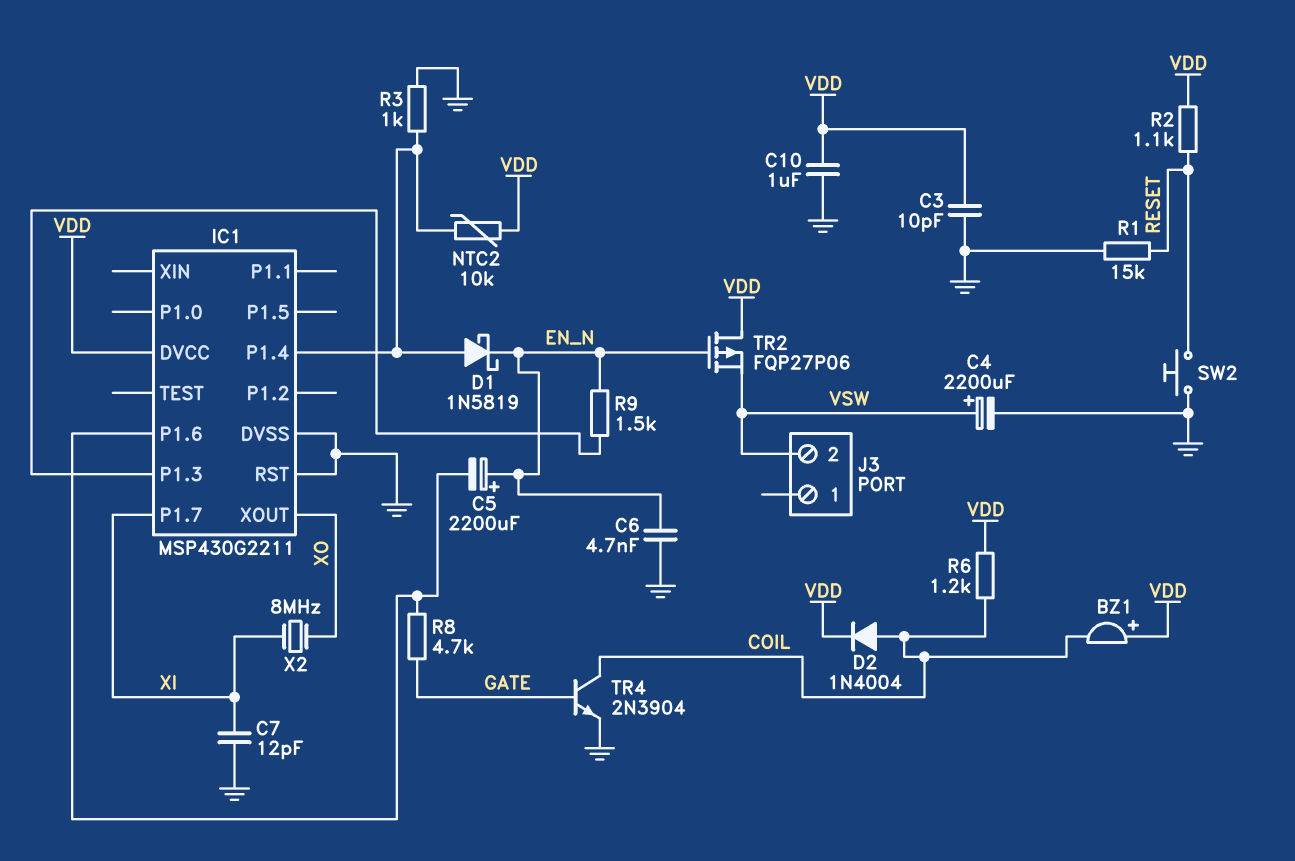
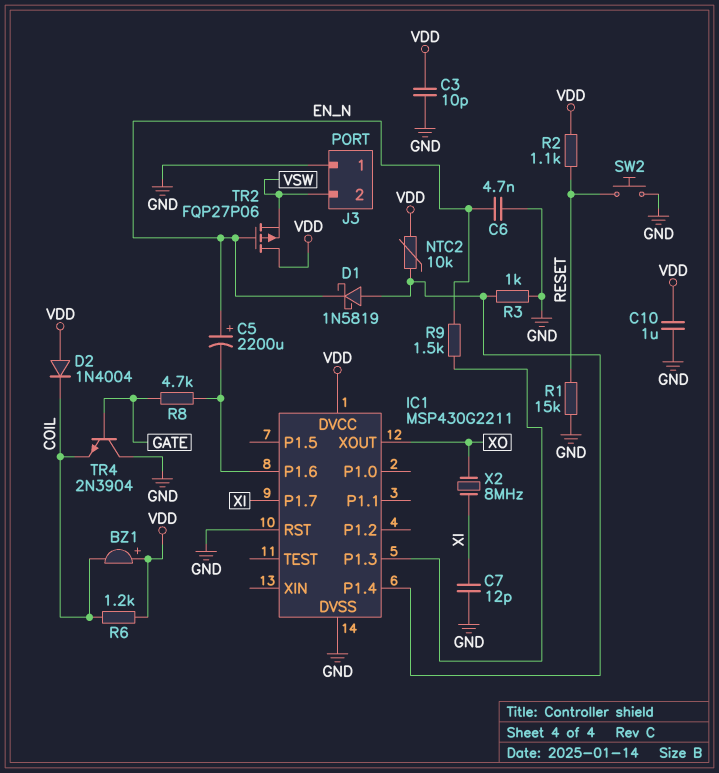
C4: 2200uF (plus VSW, minus GND) -> none
D2: diode 1N4004 (A COIL, K VDD) -> diode 1N4004 (A VDD, K COIL)
J3 pin 1: none -> GND
TR4: NPN 2N3904 (B GATE, C COIL, E GND) -> NPN 2N3904 (B GATE, C GND, E COIL)

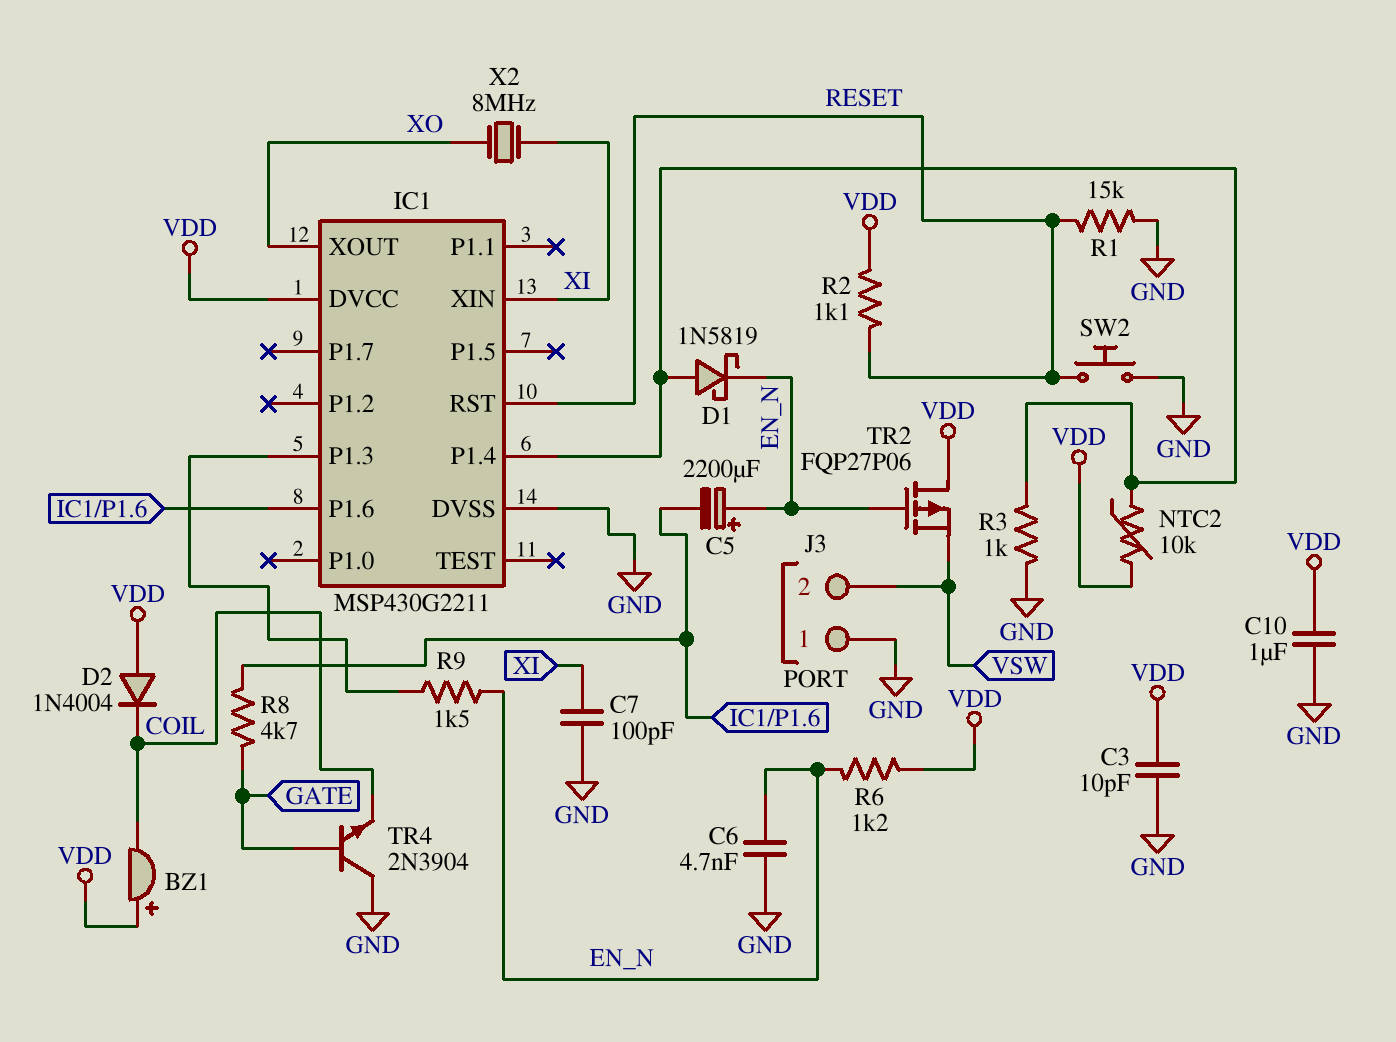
C7: 12pF (GND, XI) -> 100pF (GND, XI)
IC1 pin P1.7: XI -> none
IC1 pin RST: GND -> RESET
IC1 pin XIN: none -> XI
R6: 1.2k (COIL, VDD) -> 1.2k (EN_N, VDD)

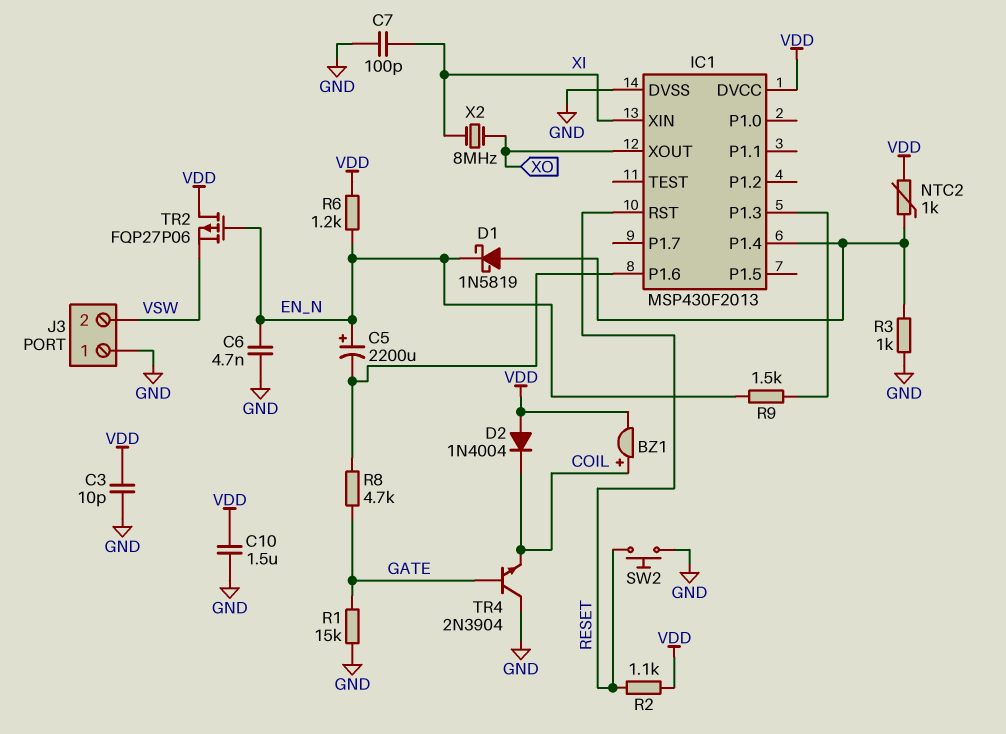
BZ1: buzzer (plus VDD, minus COIL) -> buzzer (plus COIL, minus VDD)
C10: 1uF (GND, VDD) -> 1.5uF (GND, VDD)
IC1: MSP430G2211 -> MSP430F2013
NTC2: 10k (IC1/P1.4, VDD) -> 1k (IC1/P1.4, VDD)
R1: 15k (GND, RESET) -> 15k (GATE, GND)

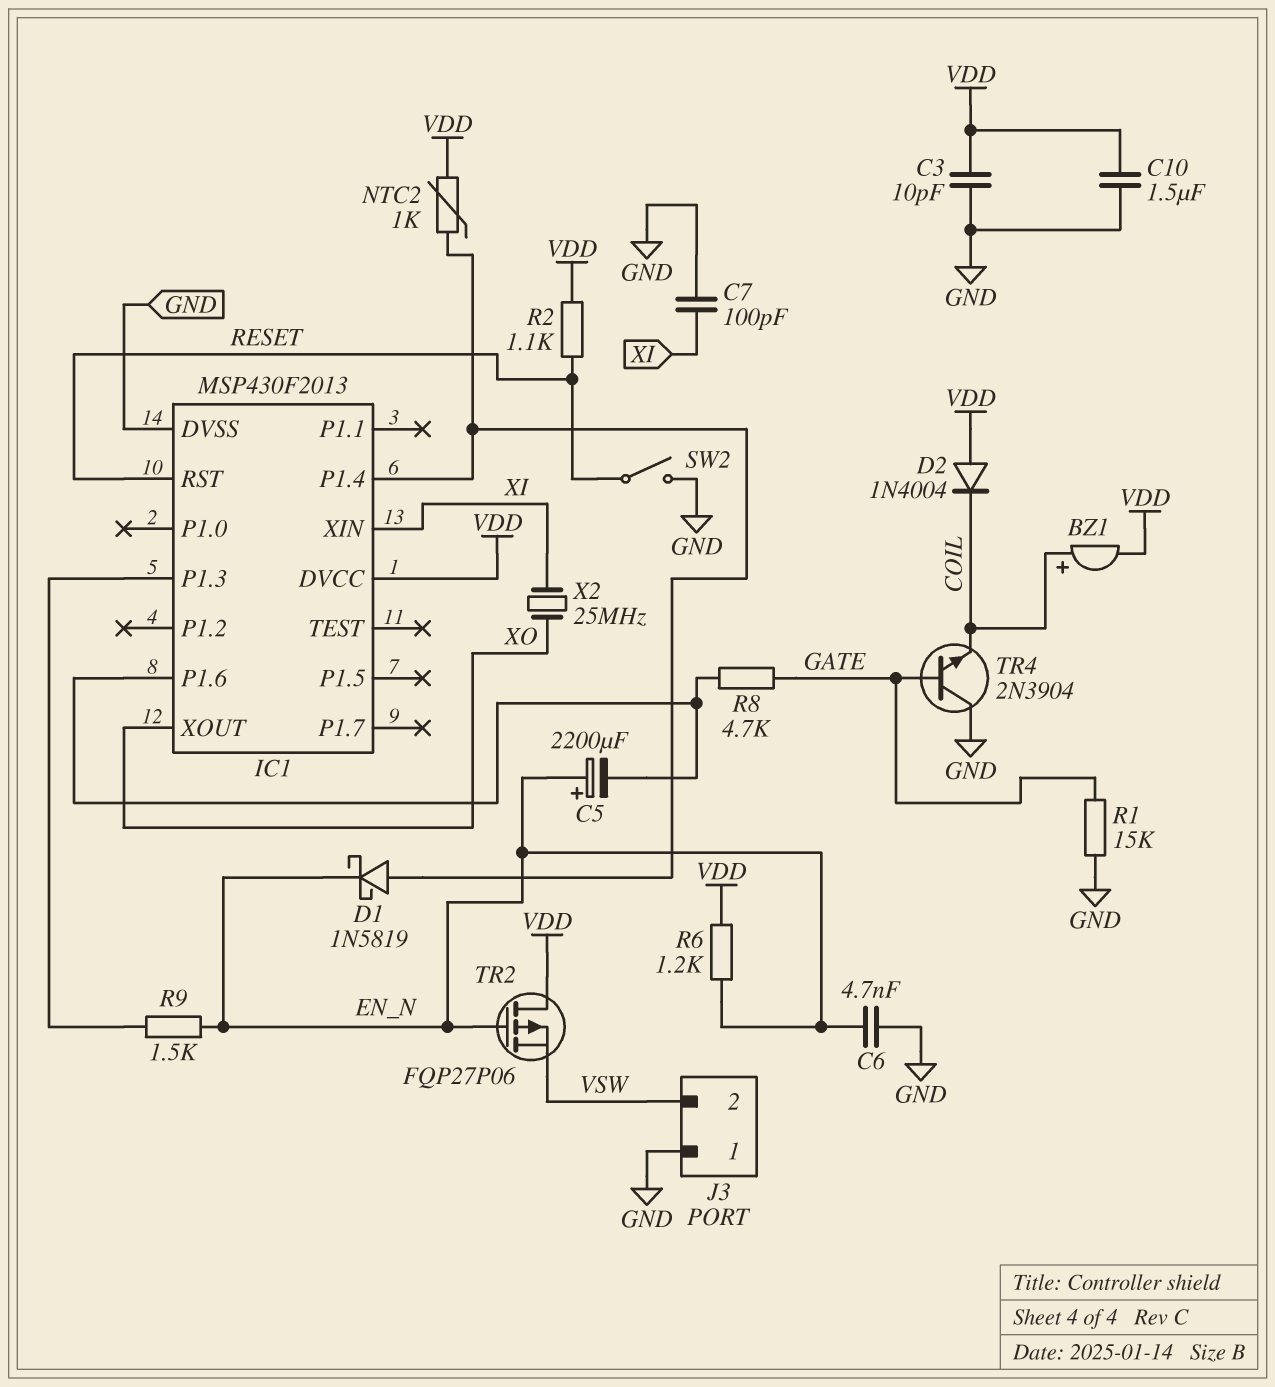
R3: 1k (GND, IC1/P1.4) -> none
SW2: button (GND, RESET) -> switch (GND, RESET)
X2: 8MHz (XI, XO) -> 25MHz (XI, XO)

